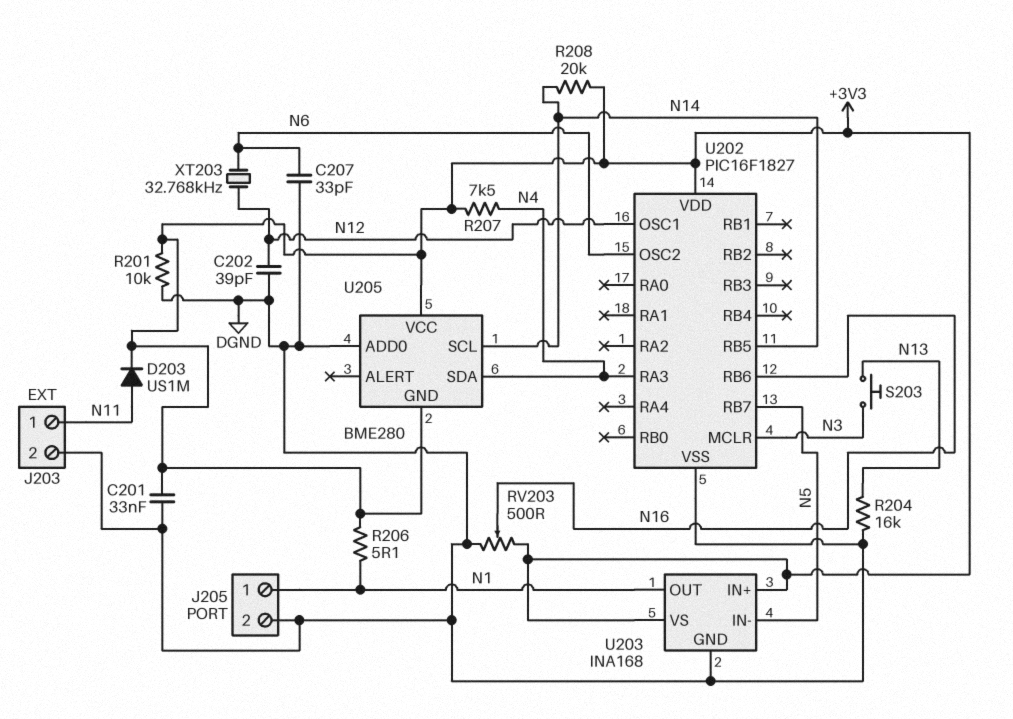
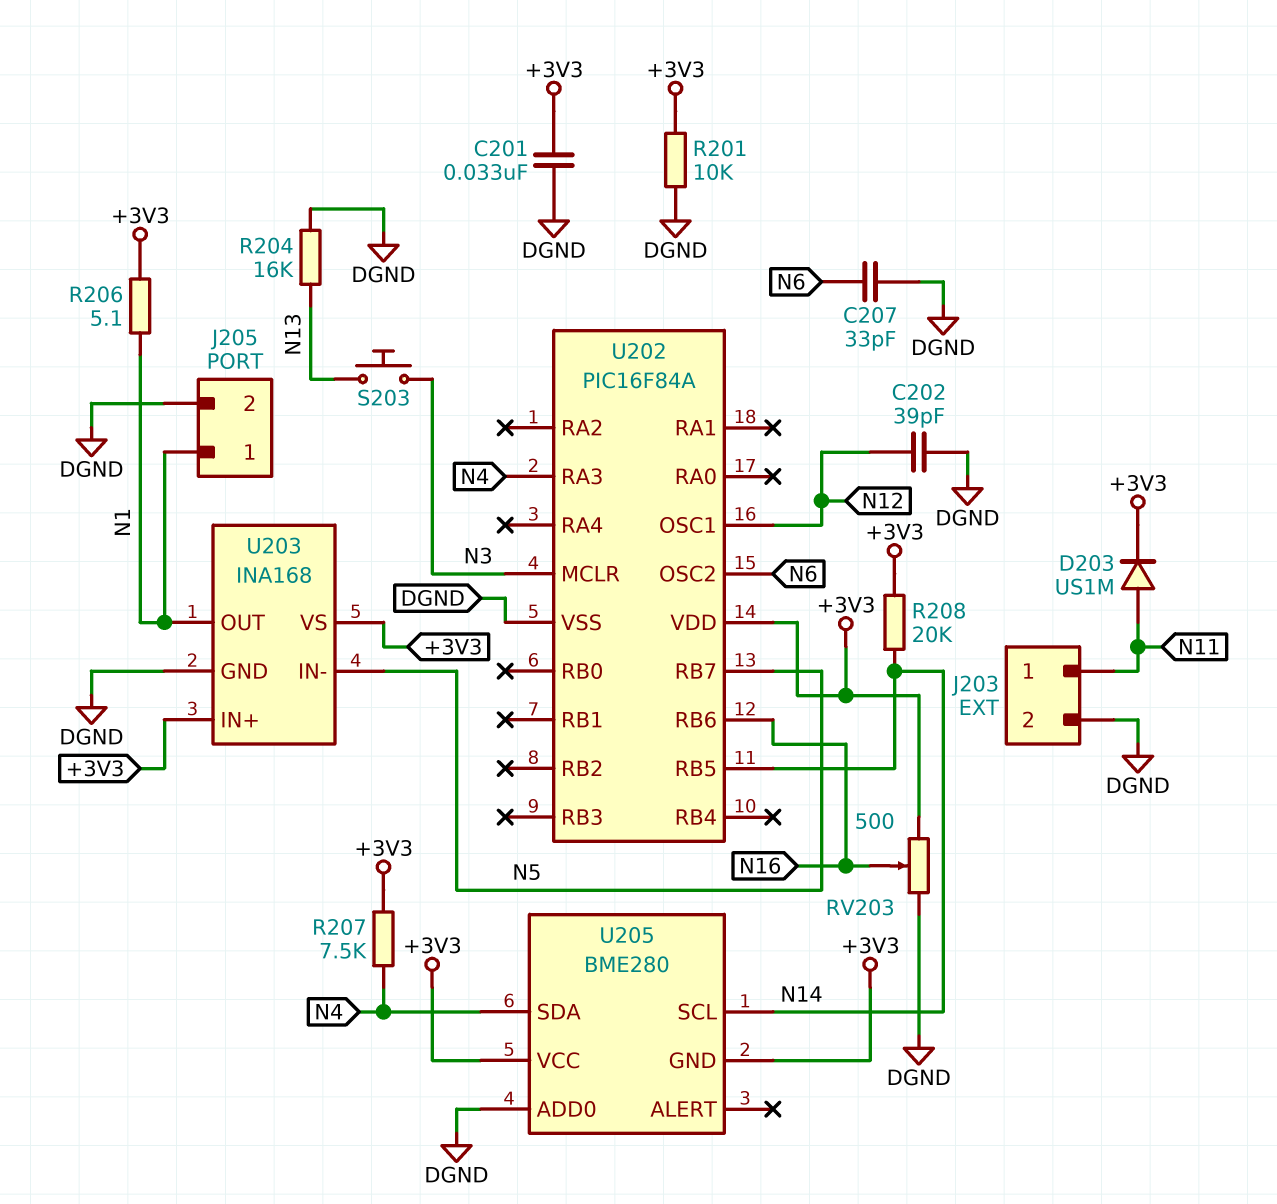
U202: PIC16F1827 -> PIC16F84A
XT203: 32.768kHz (N6, N12) -> none

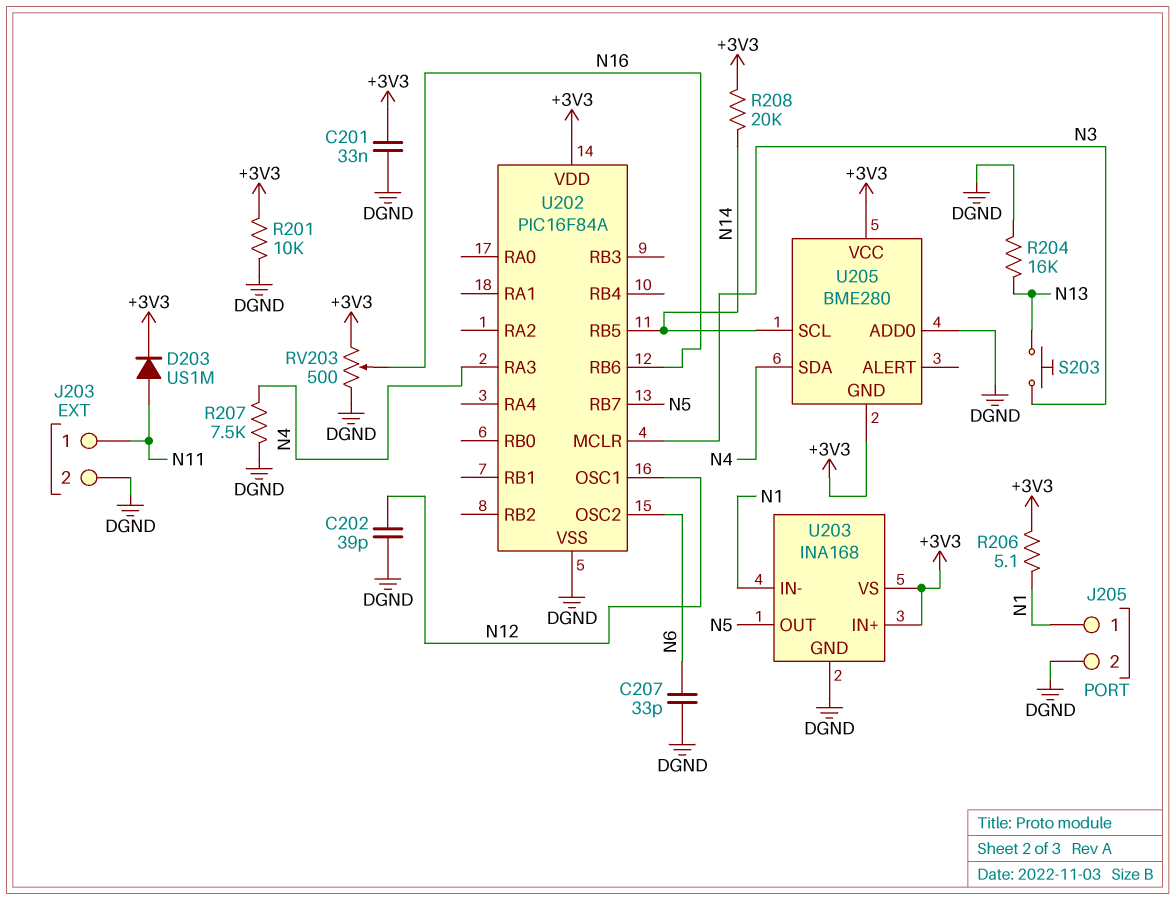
R207: 7.5k (+3V3, N4) -> 7.5k (DGND, N4)
U203 pin IN-: N5 -> N1
U203 pin OUT: N1 -> N5

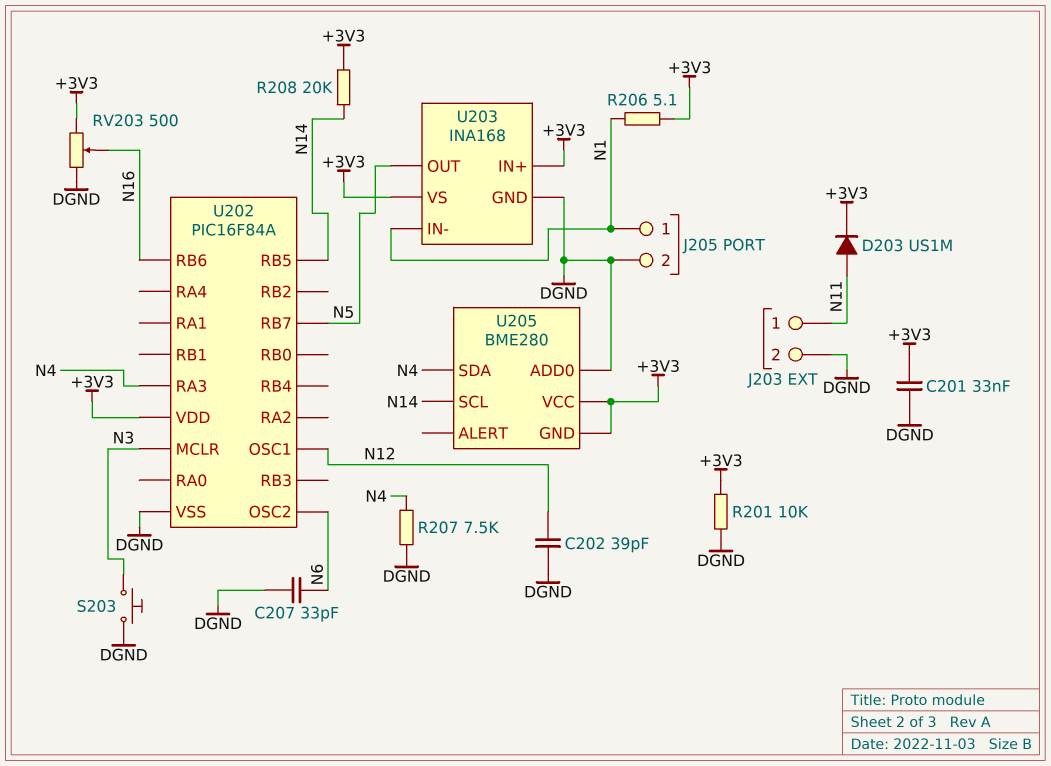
R204: 16k (DGND, N13) -> none
S203: button (N3, N13) -> button (DGND, N3)

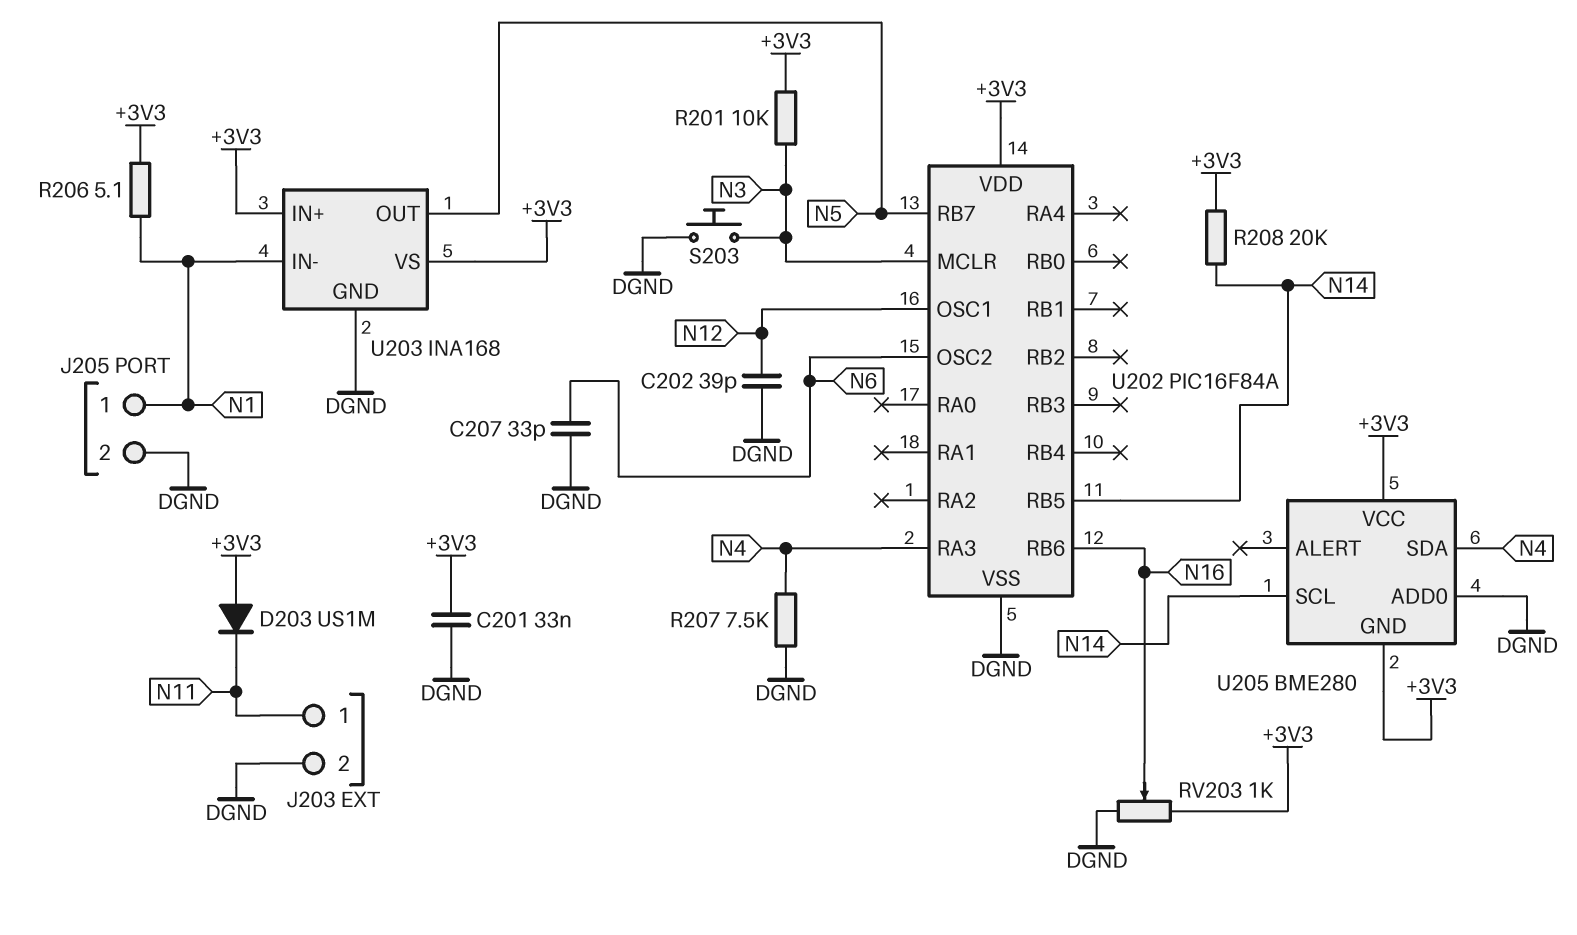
D203: diode US1M (A N11, K +3V3) -> diode US1M (A +3V3, K N11)
R201: 10k (+3V3, DGND) -> 10k (+3V3, N3)
RV203: 500 (+3V3, DGND, wiper N16) -> 1k (+3V3, DGND, wiper N16)

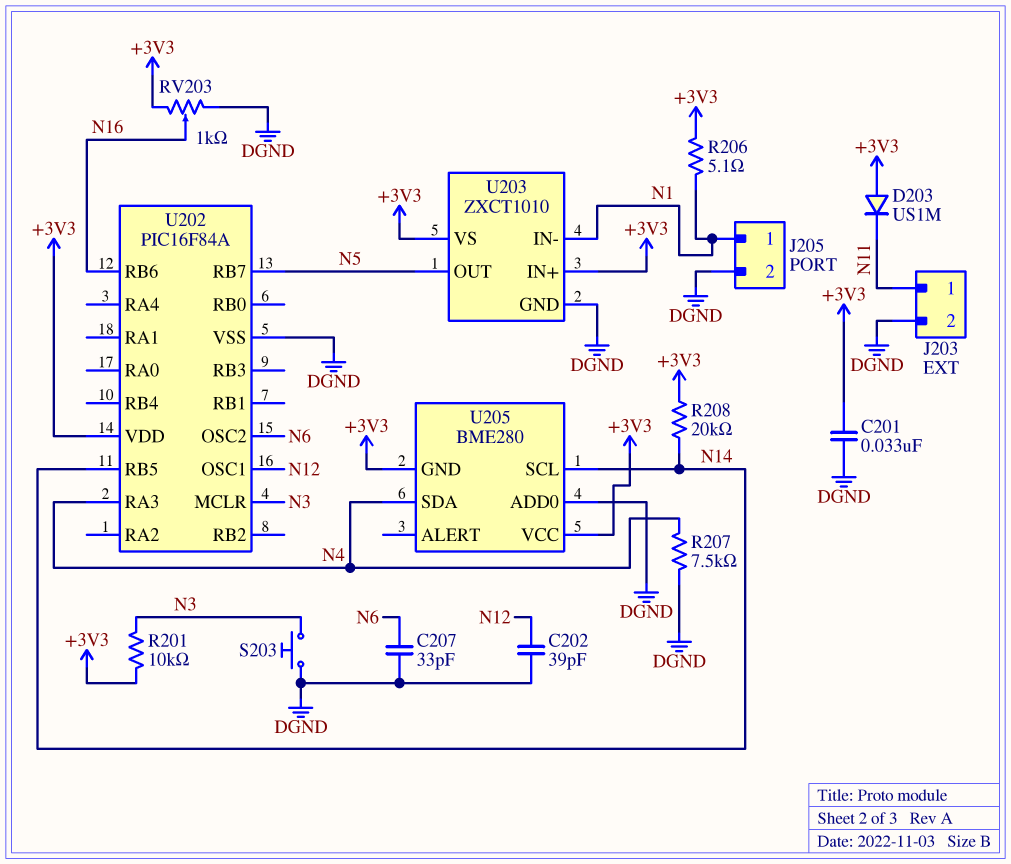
U203: INA168 -> ZXCT1010

